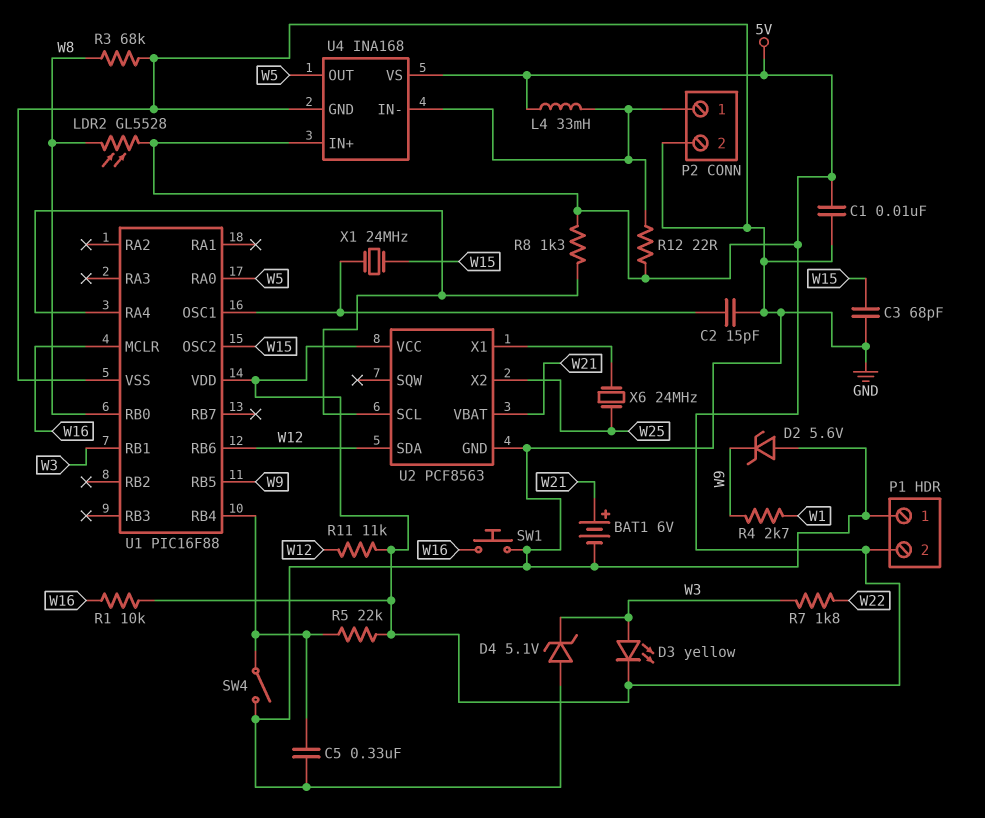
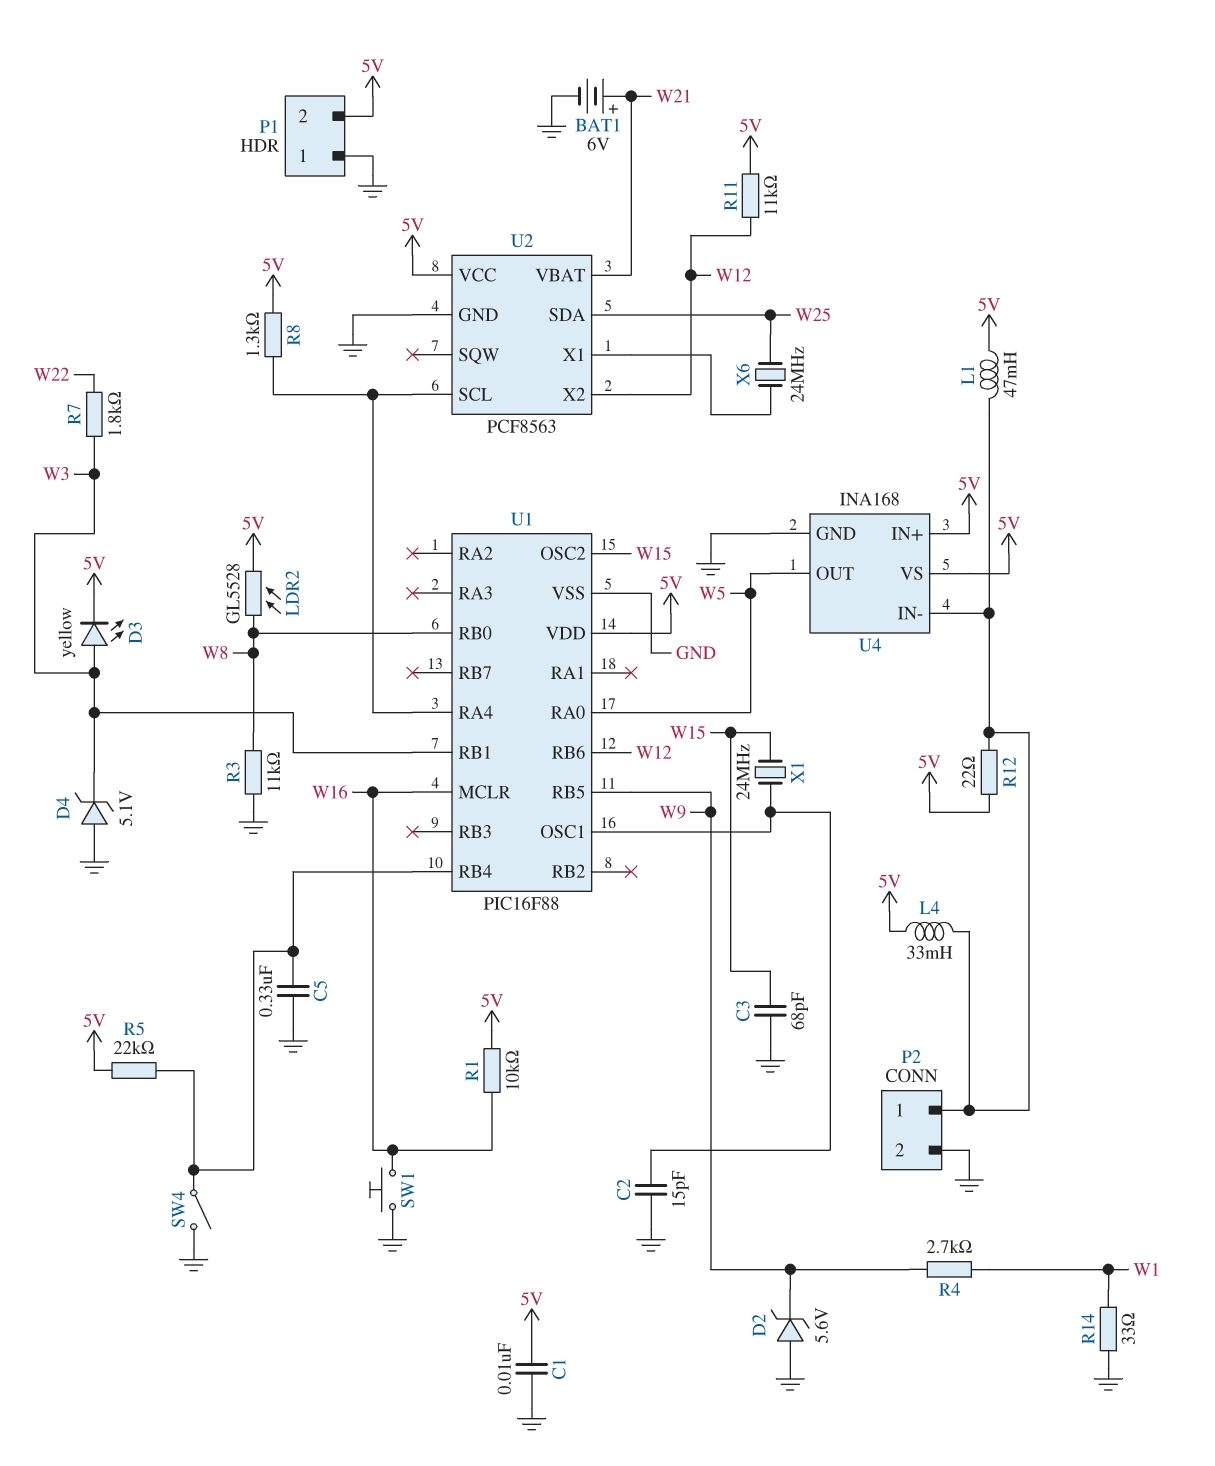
L1: none -> 47mH (5V, P2/1)
R3: 68k (GND, W8) -> 11k (GND, W8)
R14: none -> 33 (GND, W1)
U2 pin SDA: W12 -> W25
U2 pin X2: W25 -> W12

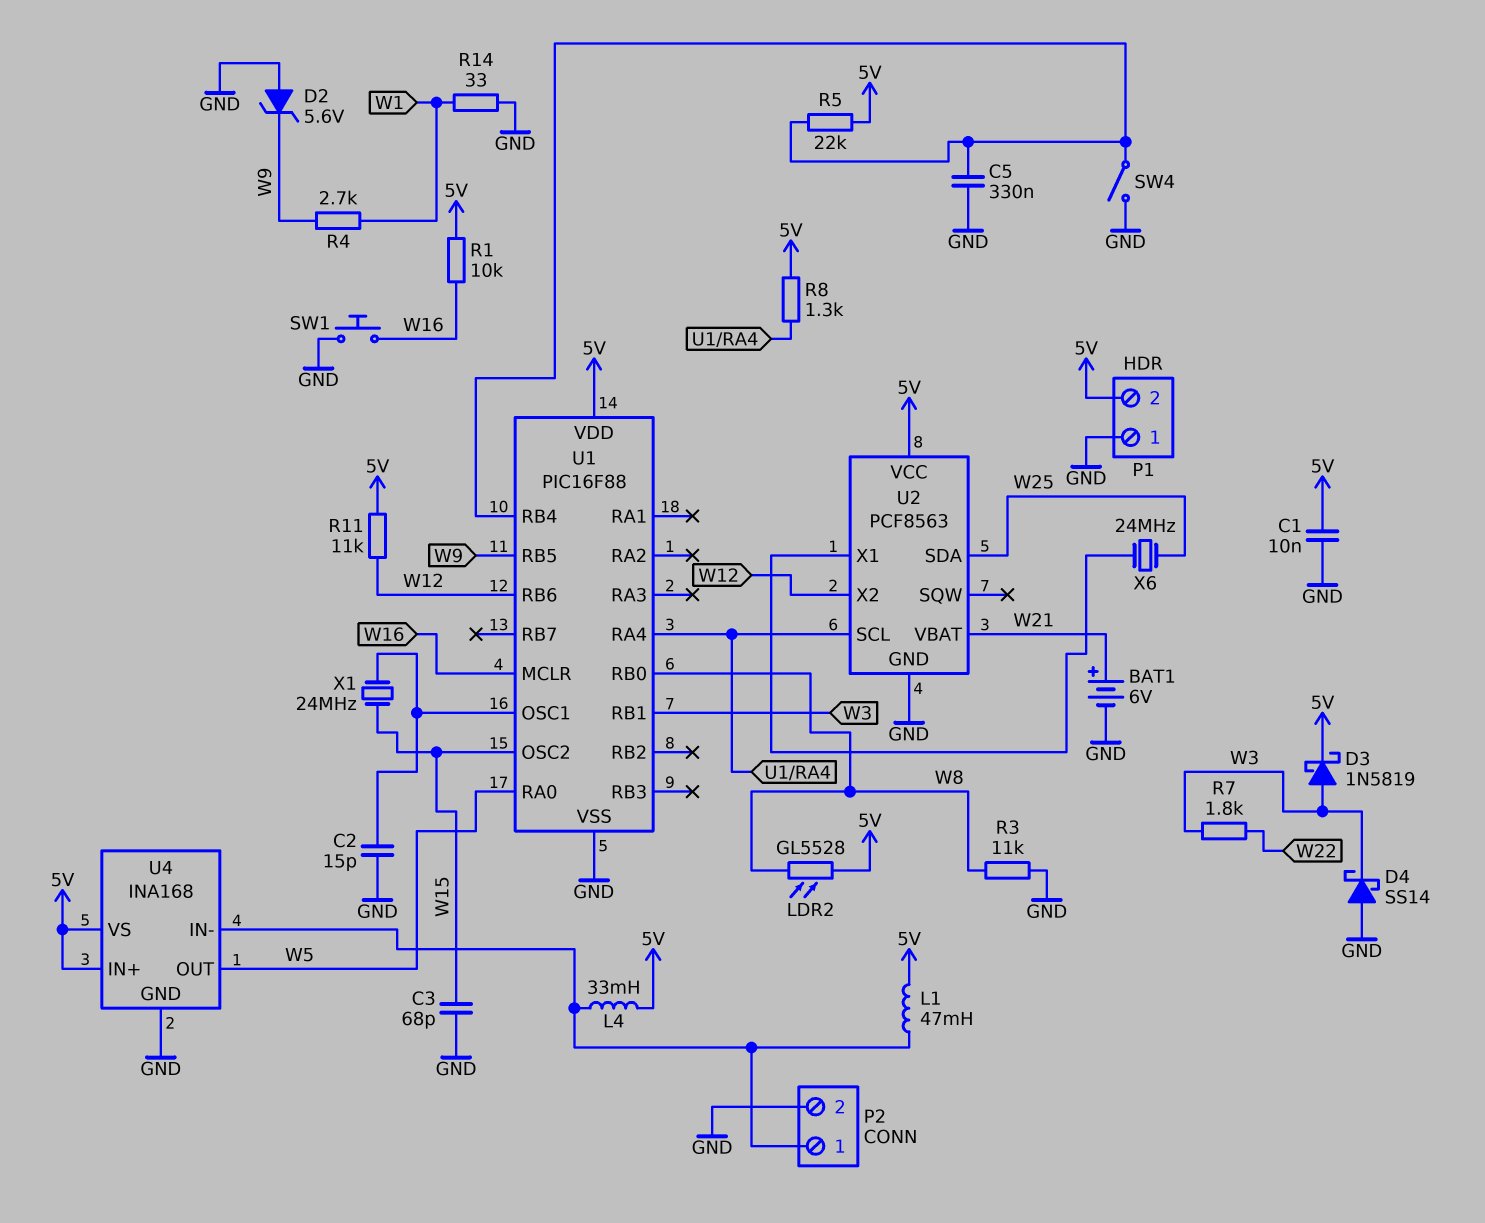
D3: LED yellow (A W3, K 5V) -> schottky 1N5819 (A W3, K 5V)
D4: zener 5.1V (A GND, K W3) -> schottky SS14 (A GND, K W3)
R12: 22 (5V, P2/1) -> none

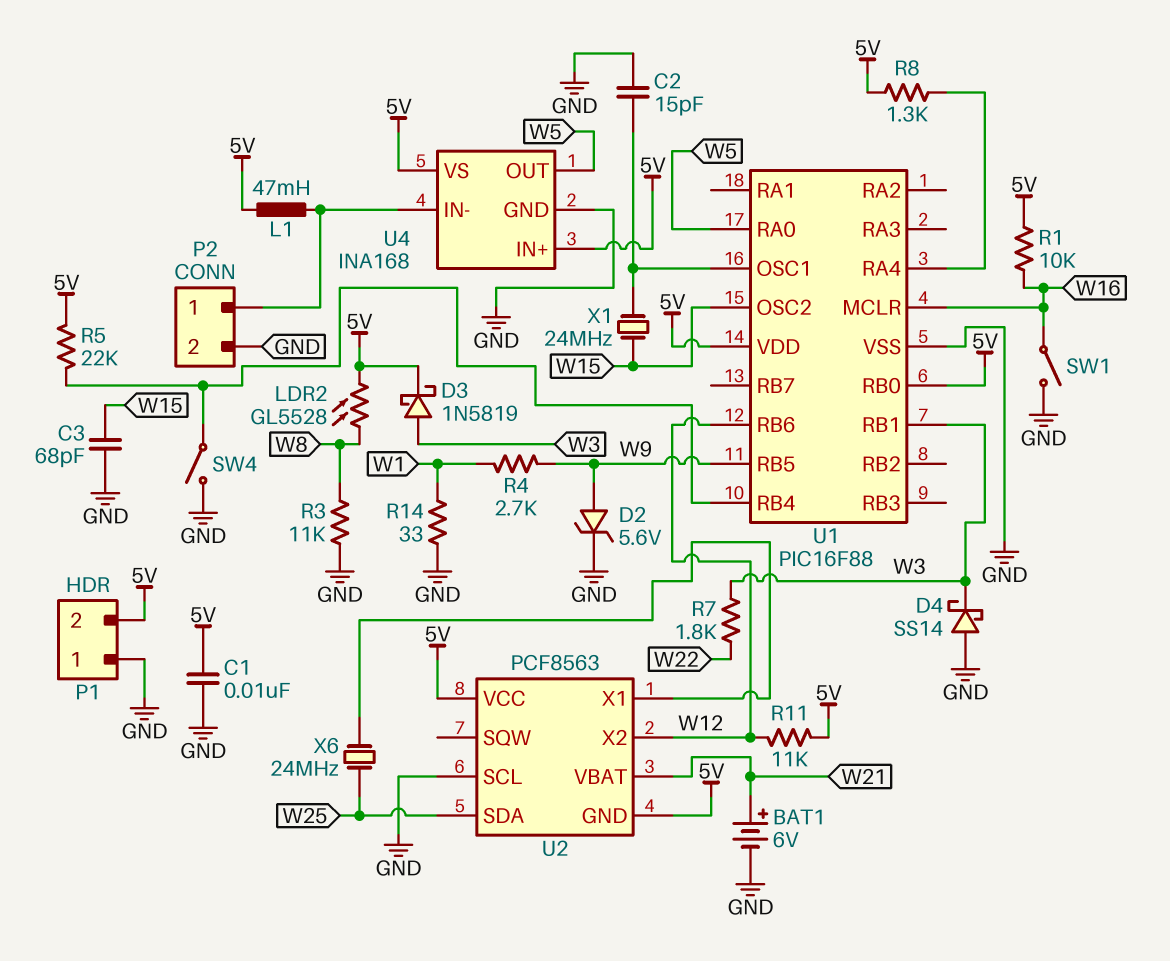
C5: 330nF (GND, U1/RB4) -> none
D2: zener 5.6V (A GND, K W9) -> zener 5.6V (A W9, K GND)
L4: 33mH (5V, P2/1) -> none
SW1: button (GND, W16) -> switch (GND, W16)
U1 pin RB0: W8 -> 5V
U2 pin GND: GND -> 5V
U2 pin SCL: U1/RA4 -> GND

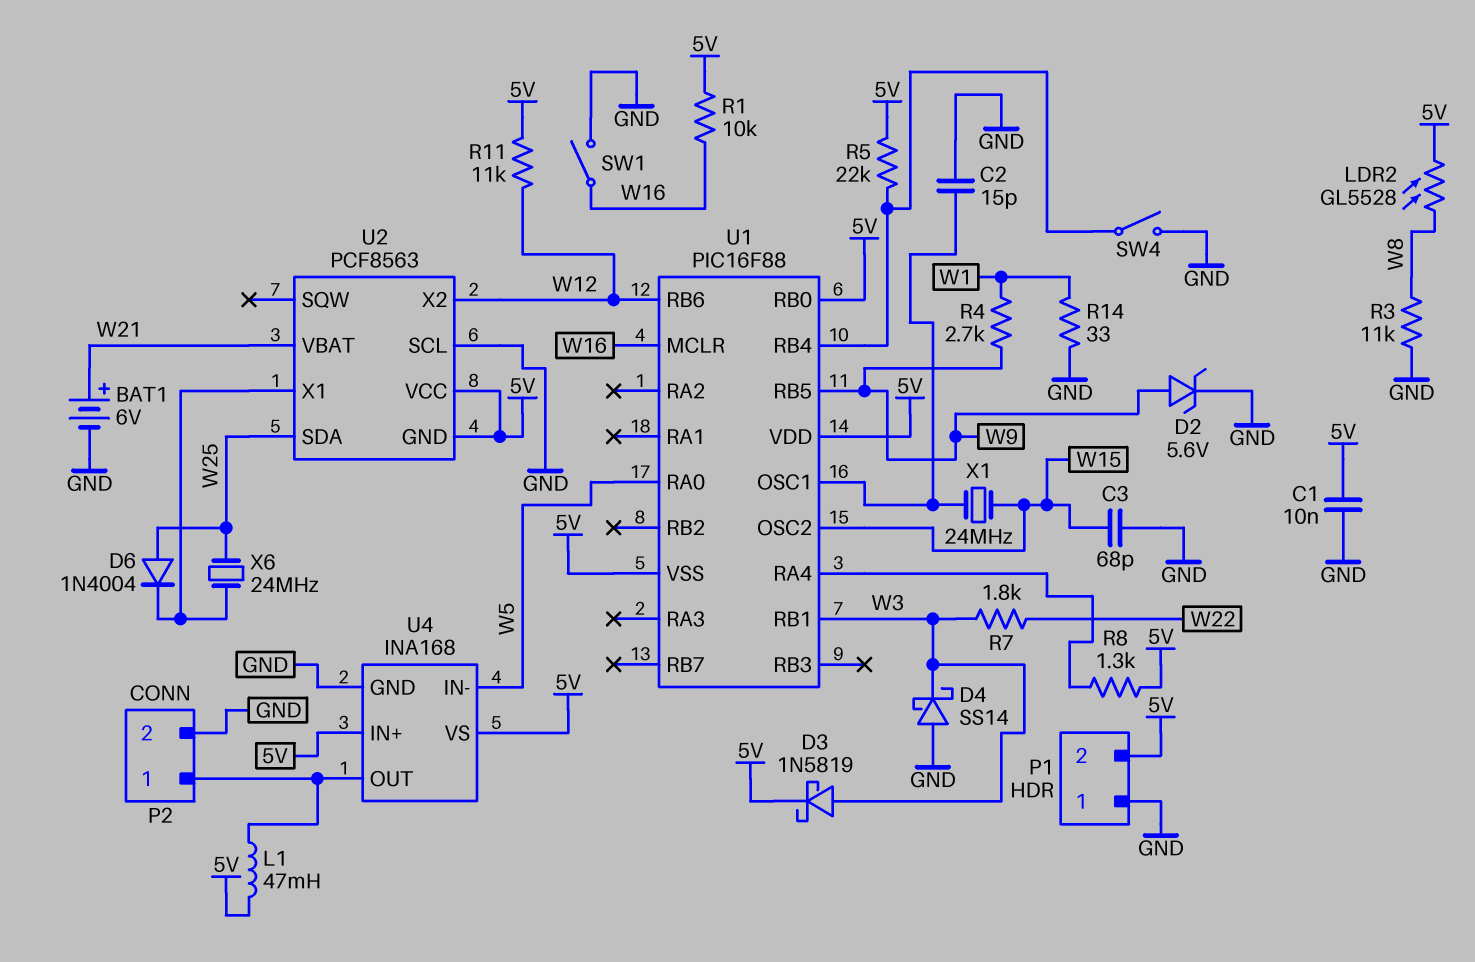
D6: none -> diode 1N4004 (A W25, K U2/X1)
U1 pin VSS: GND -> 5V
U4 pin IN-: P2/1 -> W5
U4 pin OUT: W5 -> P2/1

